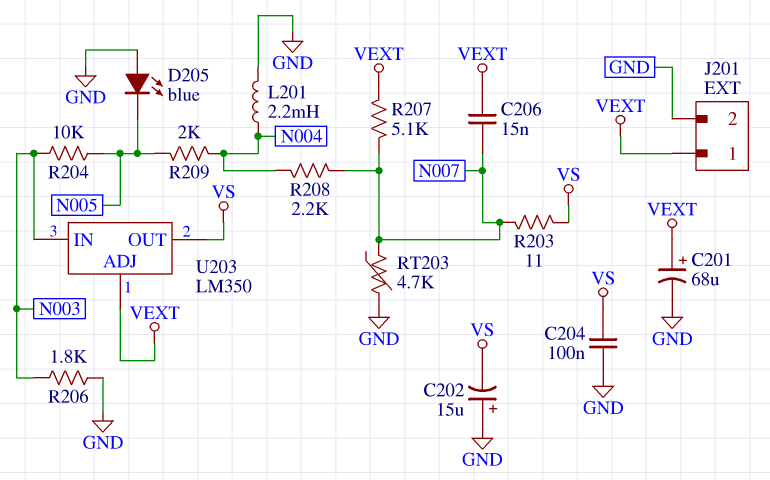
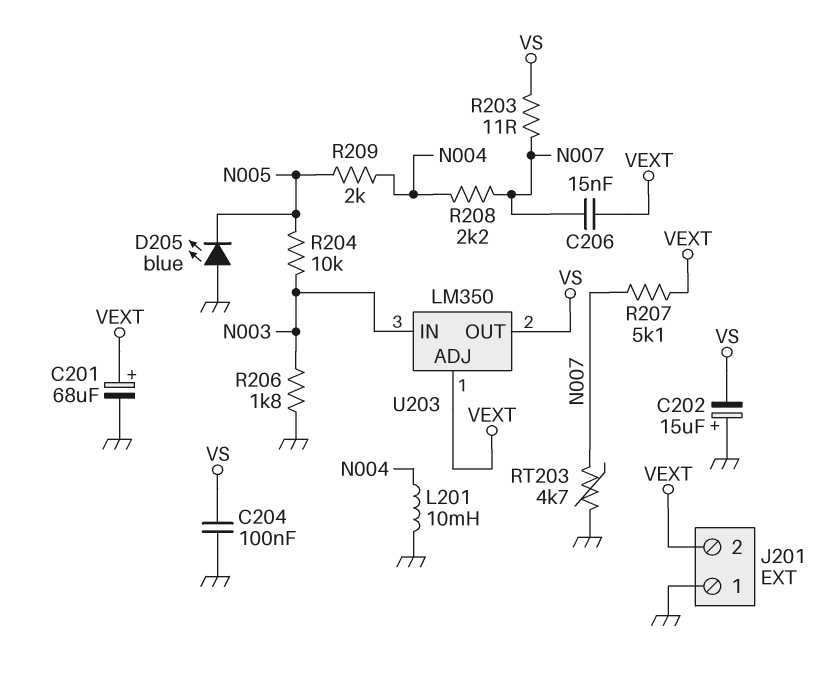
J201 pin 1: VEXT -> GND
J201 pin 2: GND -> VEXT
L201: 2.2mH (GND, N004) -> 10mH (GND, N004)

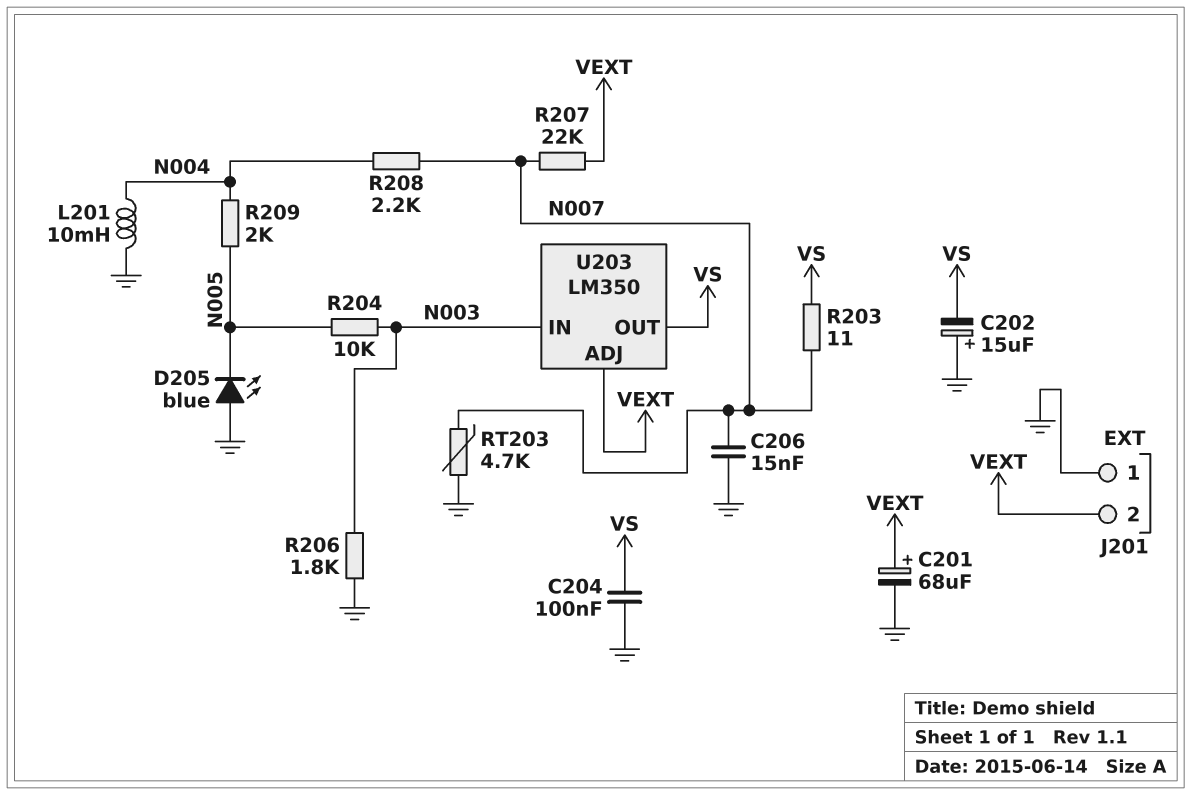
C206: 15nF (N007, VEXT) -> 15nF (GND, N007)
R207: 5.1k (N007, VEXT) -> 22k (N007, VEXT)

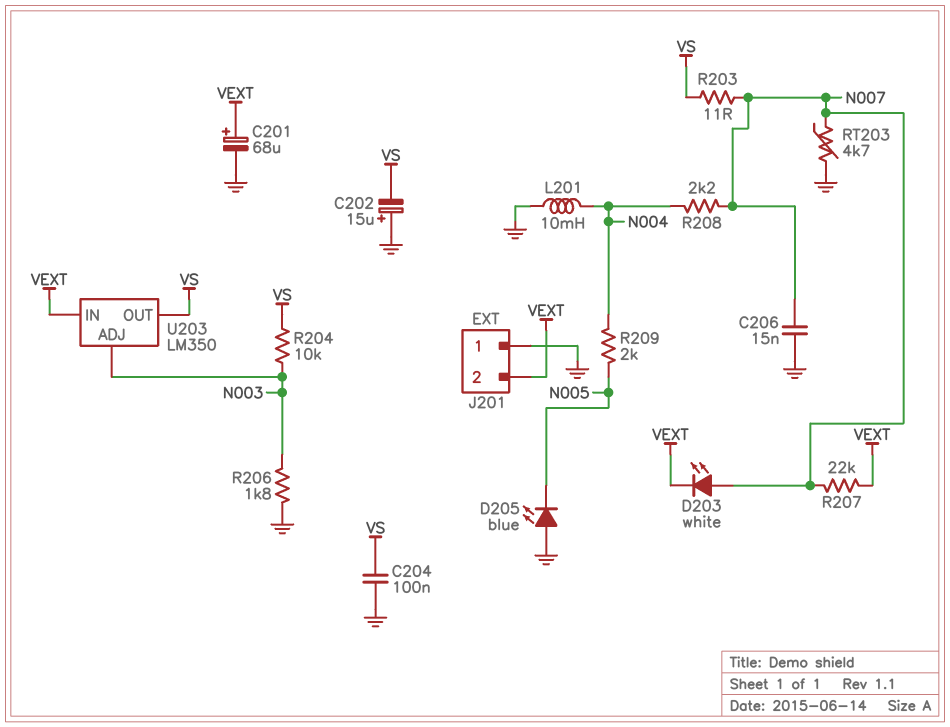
D203: none -> LED white (A N007, K VEXT)
R204: 10k (N003, N005) -> 10k (N003, VS)
U203 pin ADJ: VEXT -> N003
U203 pin IN: N003 -> VEXT

